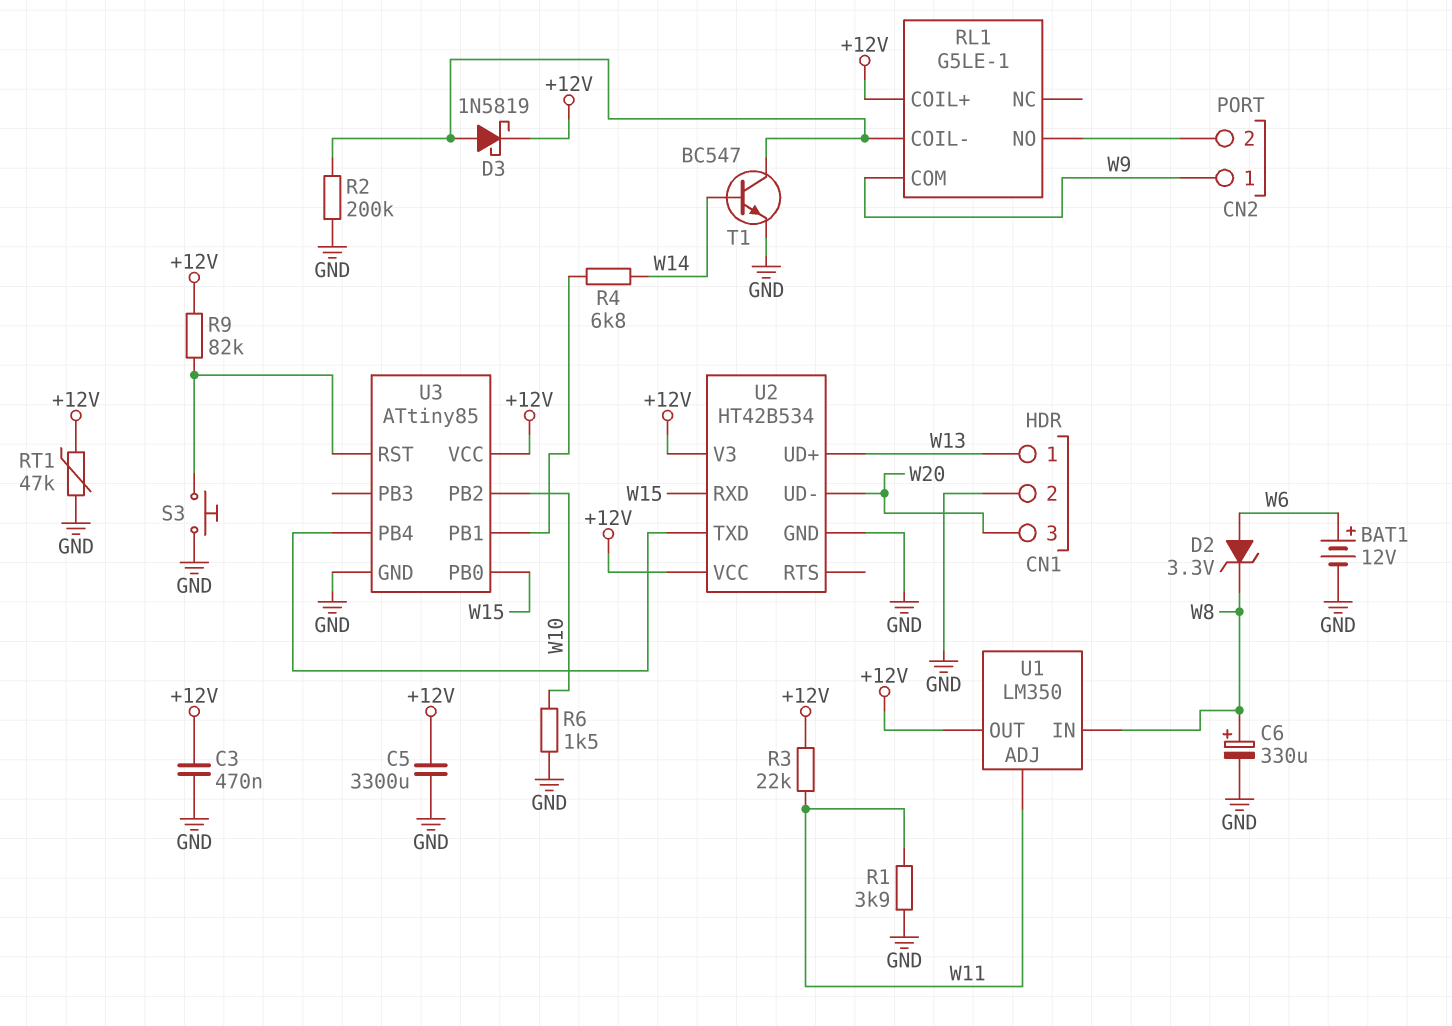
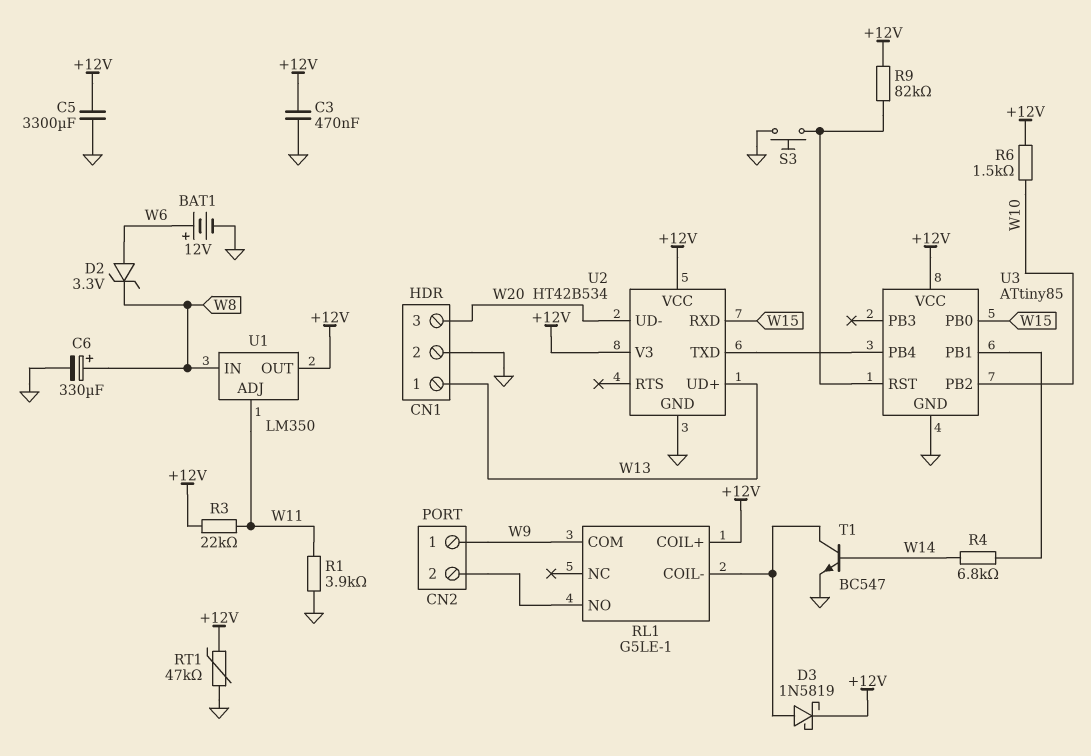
R2: 200k (GND, RL1/COIL-) -> none
R6: 1.5k (GND, W10) -> 1.5k (+12V, W10)

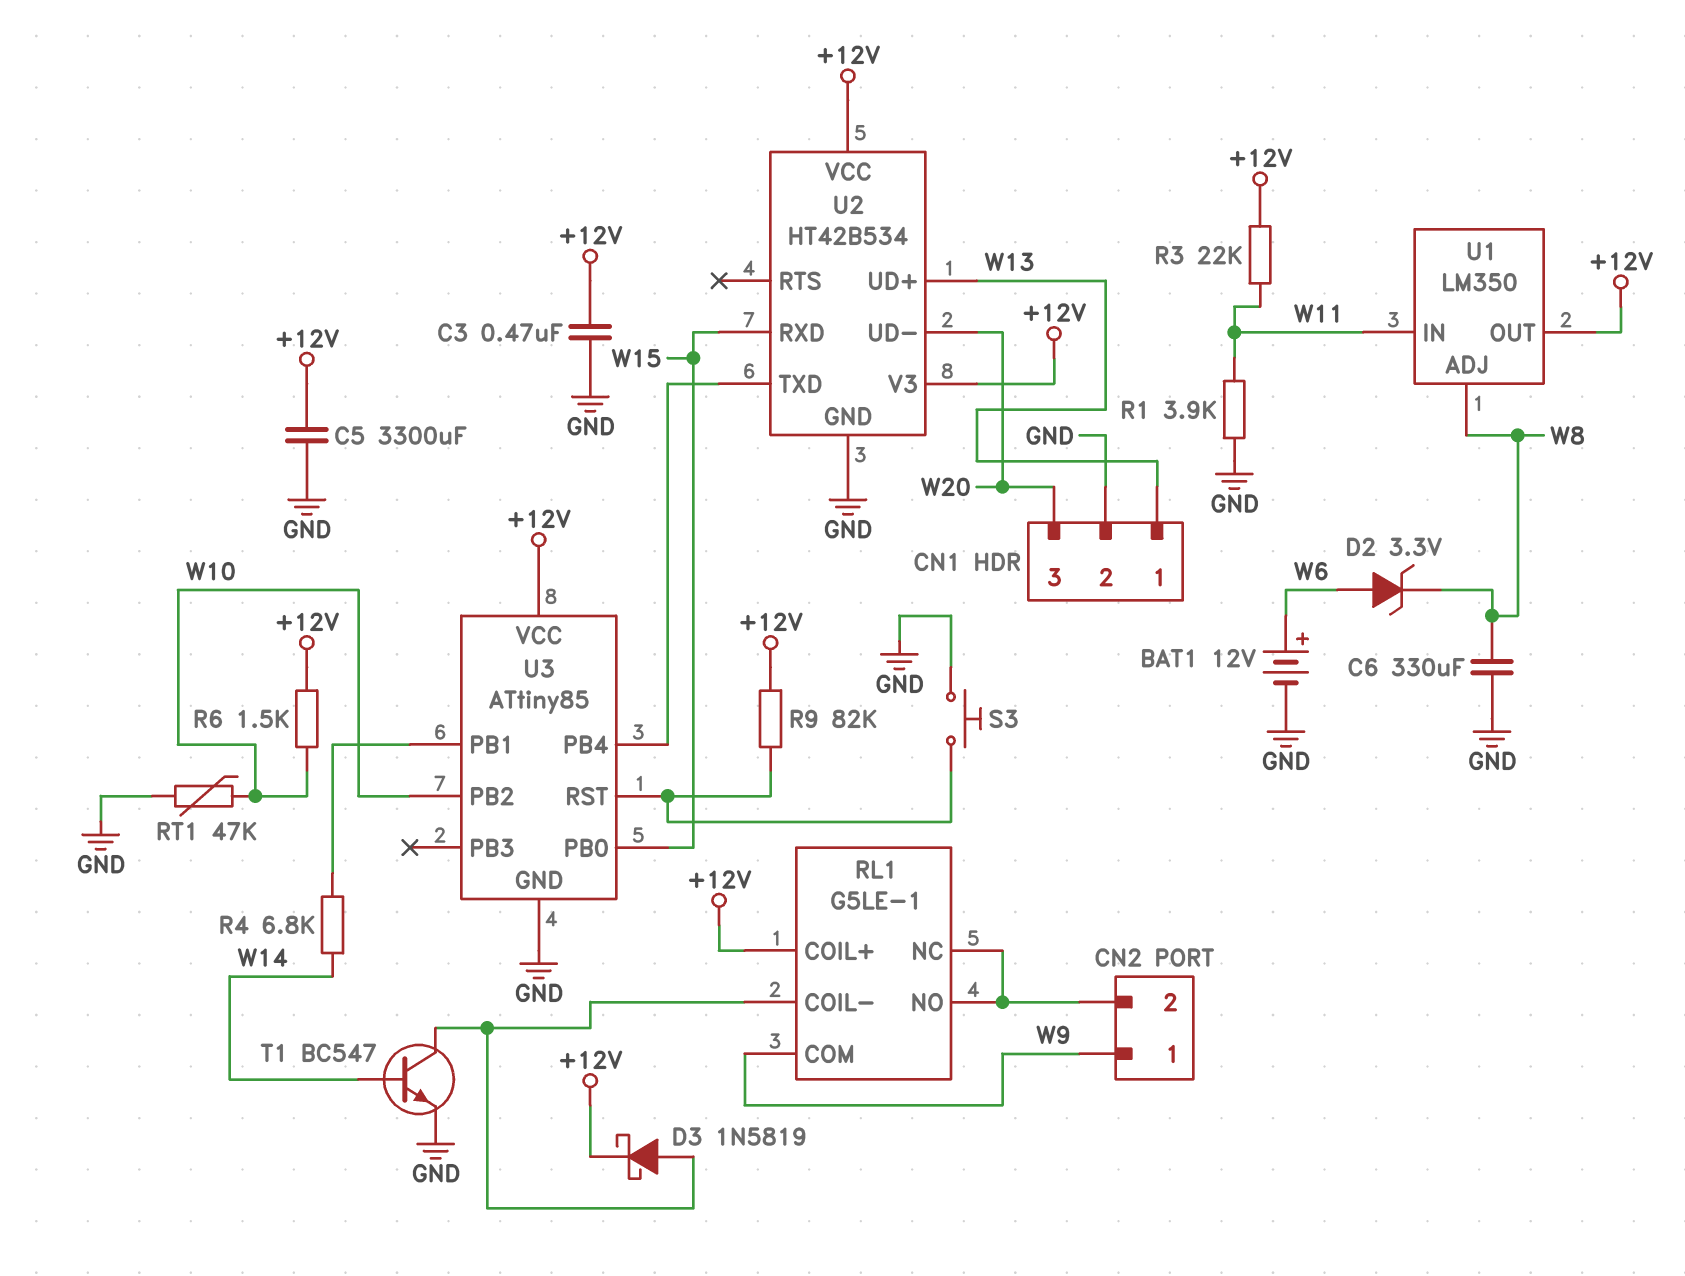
C6: 330uF (plus W8, minus GND) -> 330uF (GND, W8)
RL1 pin NC: none -> CN2/2
RT1: 47k (+12V, GND) -> 47k (GND, W10)
U1 pin ADJ: W11 -> W8
U1 pin IN: W8 -> W11

